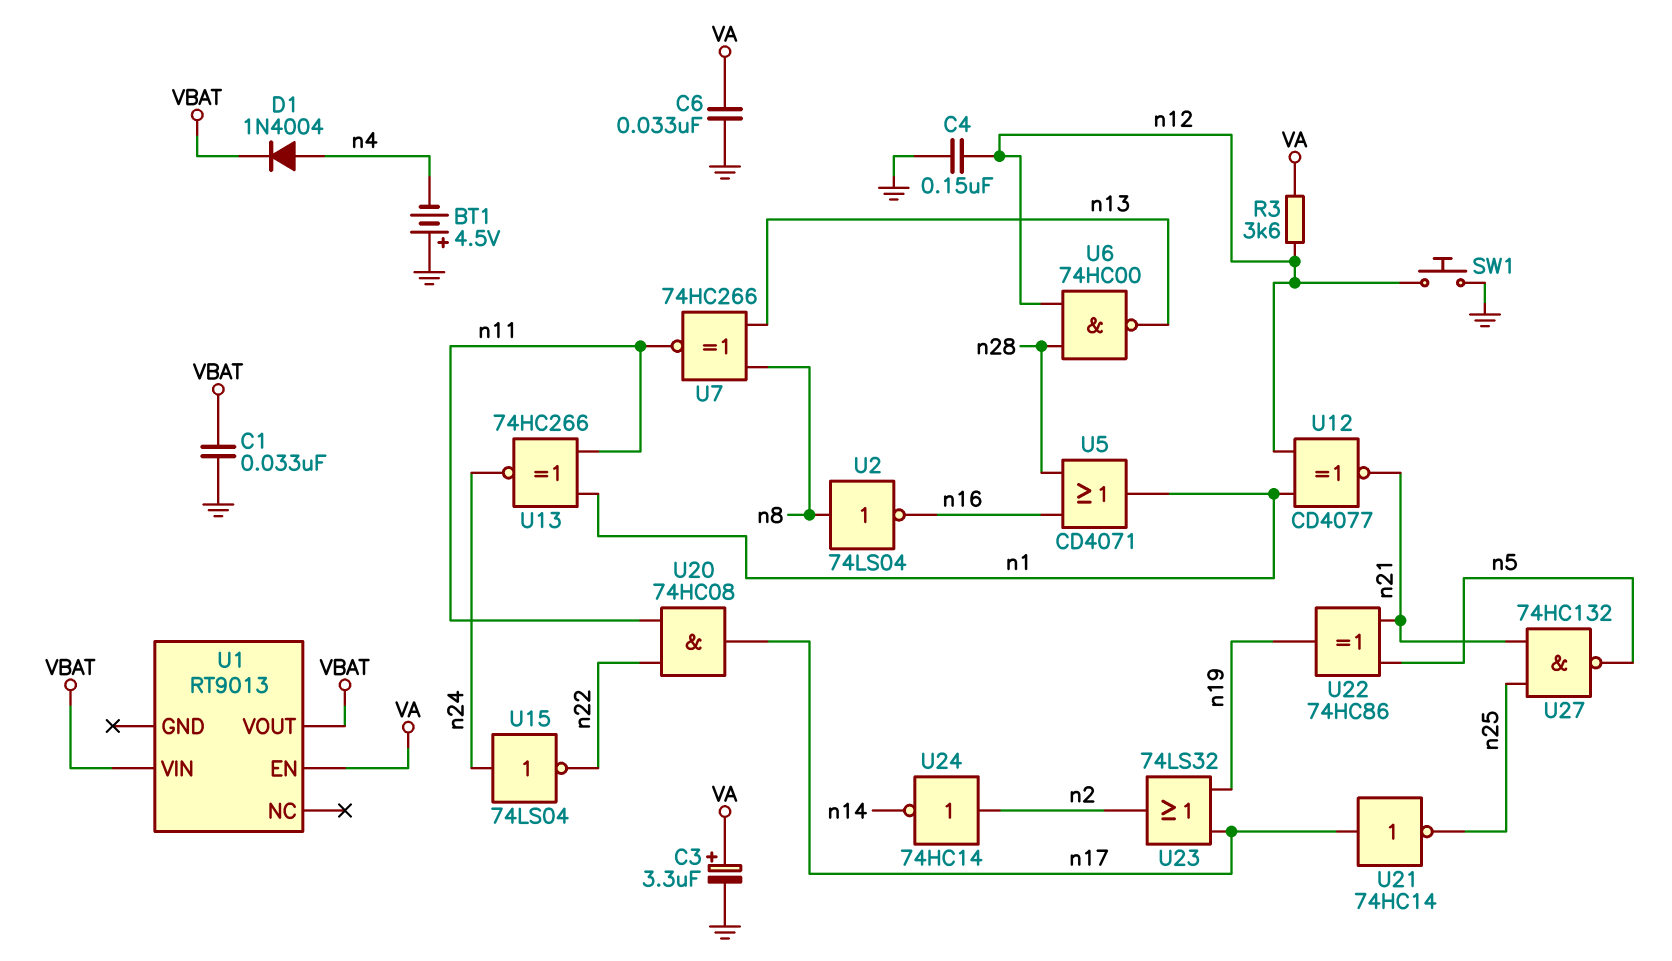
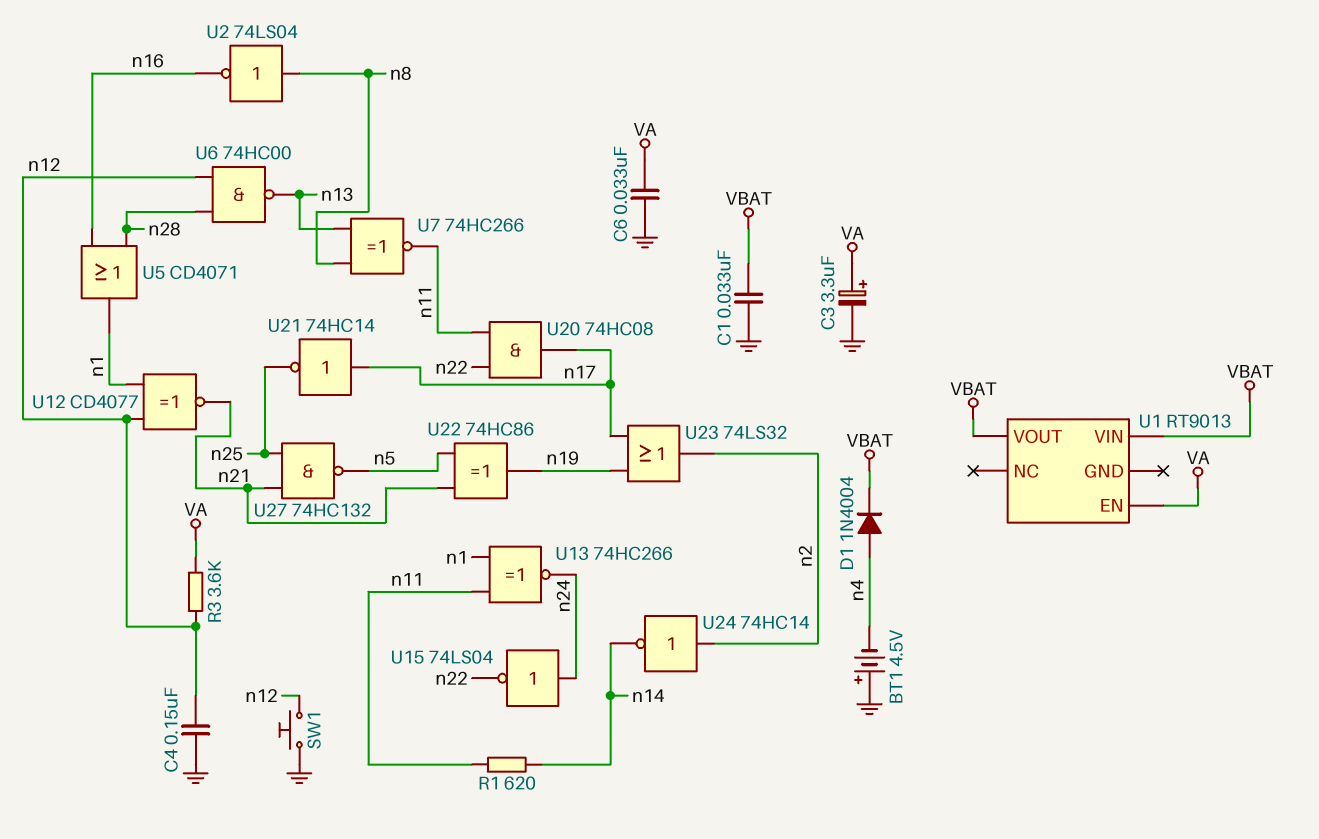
R1: none -> 620 (n11, n14)

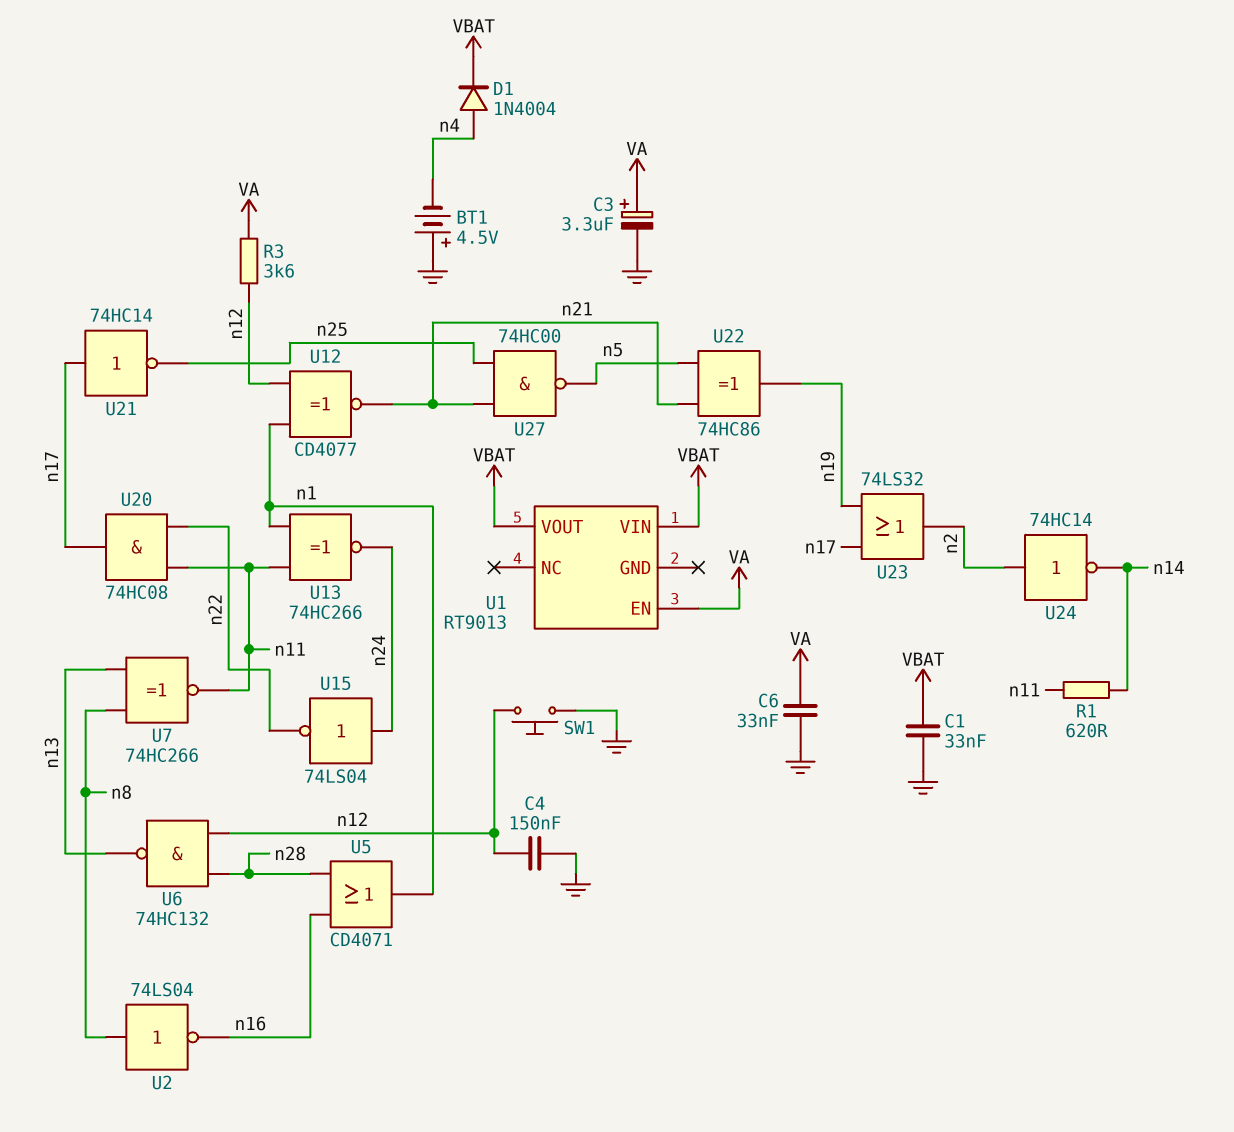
U6: NAND 74HC00 (in n12, in n28, out n13) -> NAND 74HC132 (in n12, in n28, out n13)
U27: NAND 74HC132 (in n21, in n25, out n5) -> NAND 74HC00 (in n21, in n25, out n5)

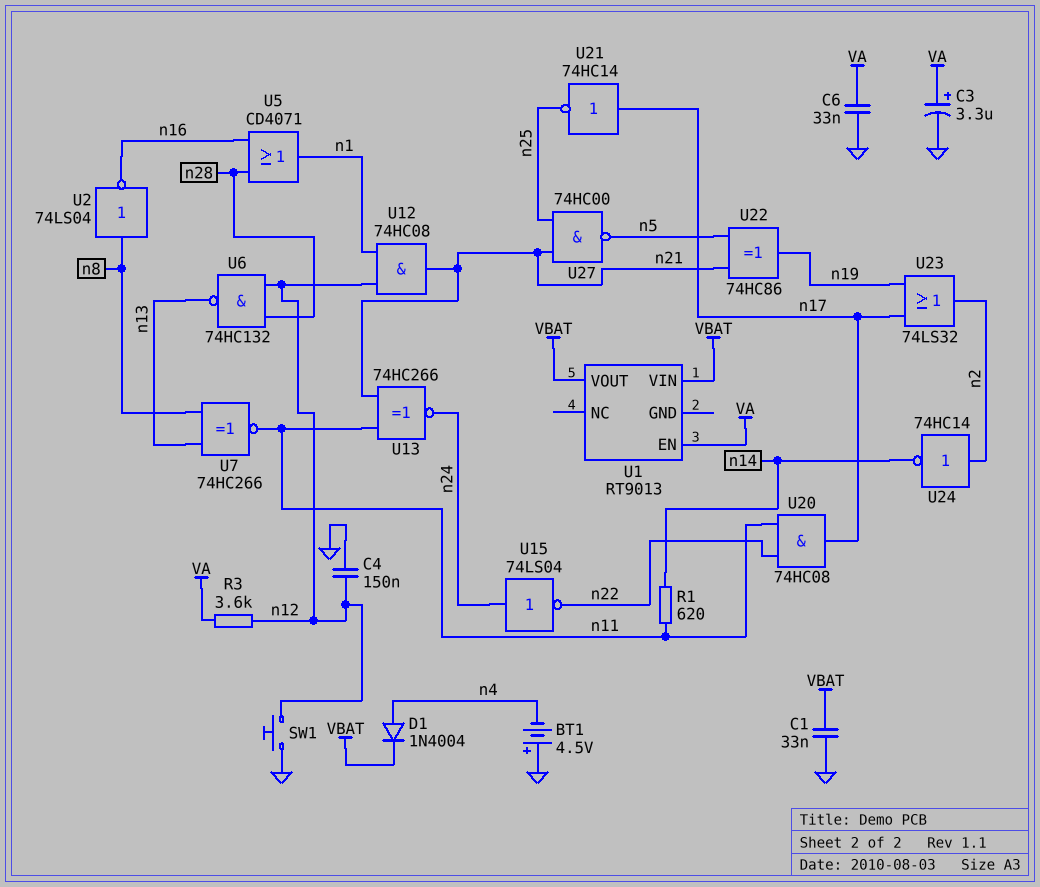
U12: XNOR CD4077 (in n1, in n12, out n21) -> AND 74HC08 (in n1, in n12, out n21)
U13: XNOR 74HC266 (in n1, in n11, out n24) -> XNOR 74HC266 (in n11, in n21, out n24)

